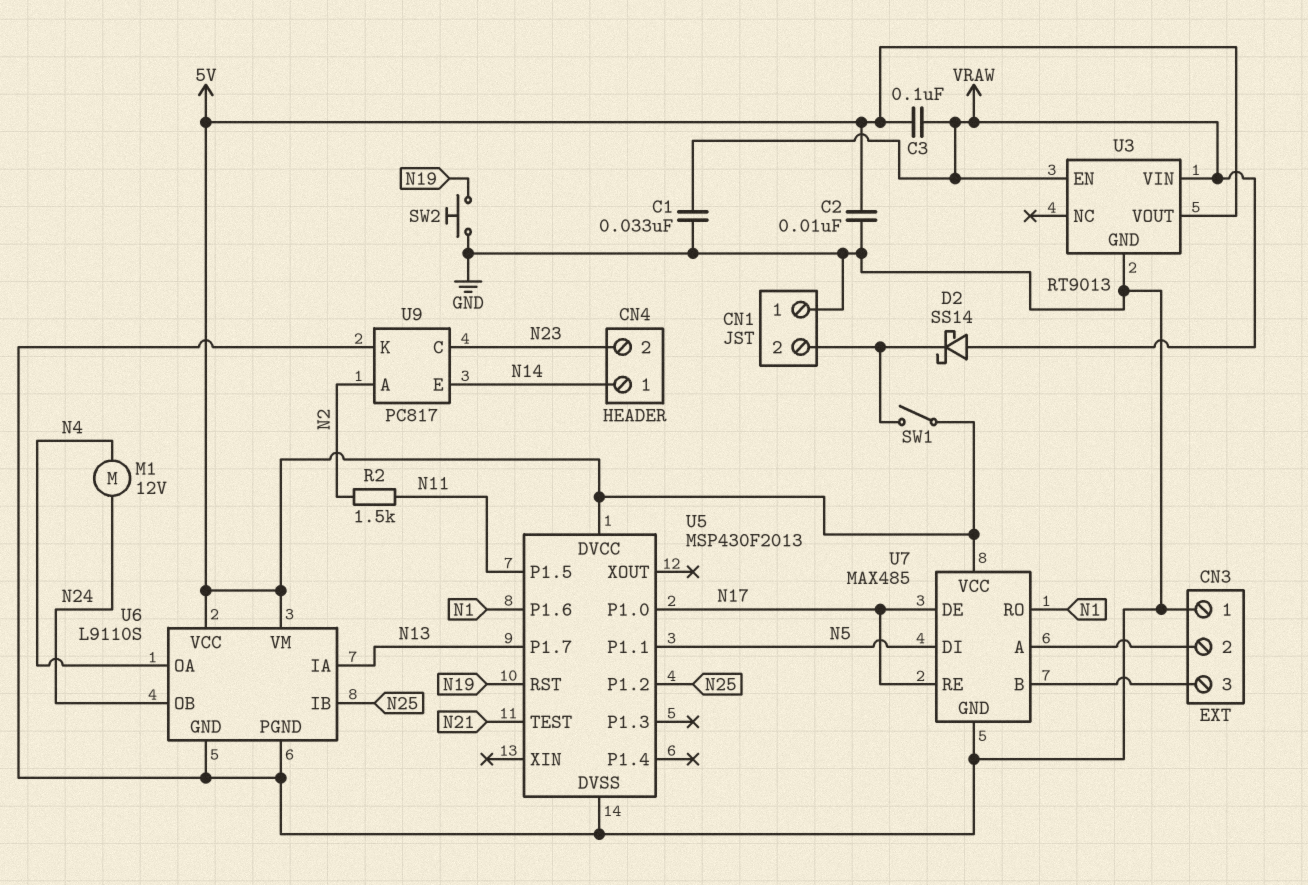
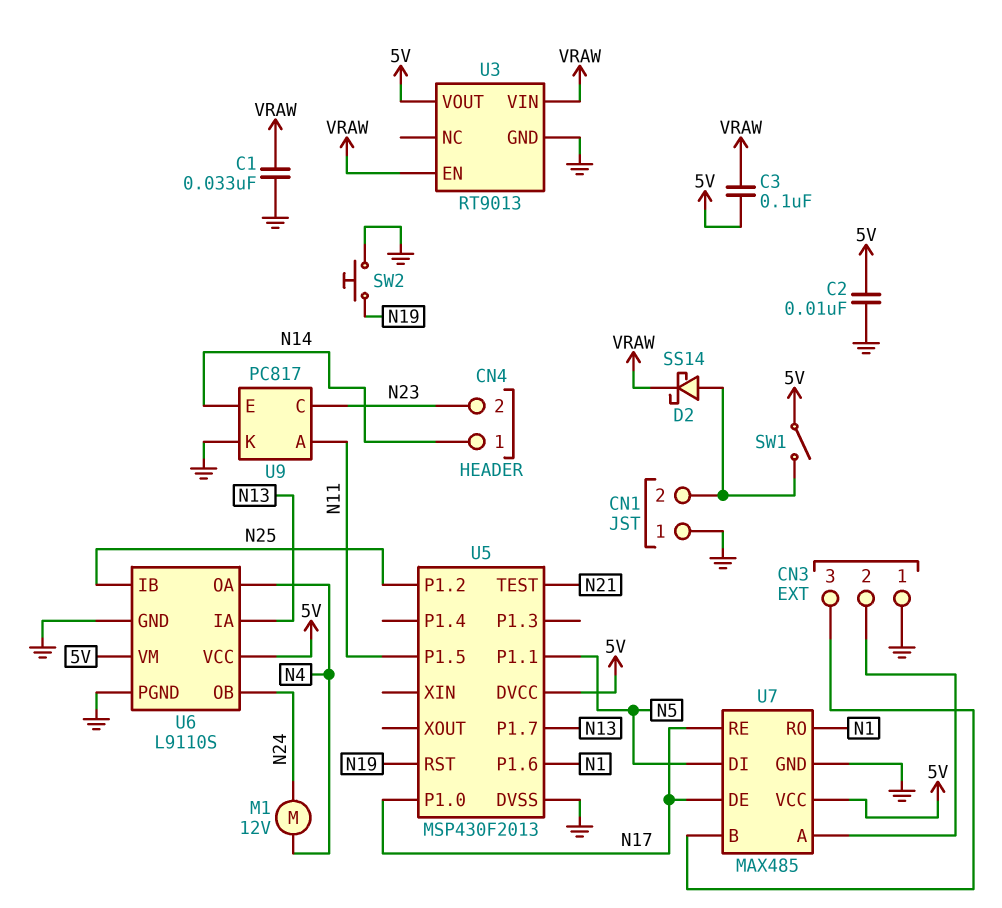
D2: schottky SS14 (A VRAW, K CN1/2) -> schottky SS14 (A CN1/2, K VRAW)
R2: 1.5k (N2, N11) -> none
U9 pin A: N2 -> N11

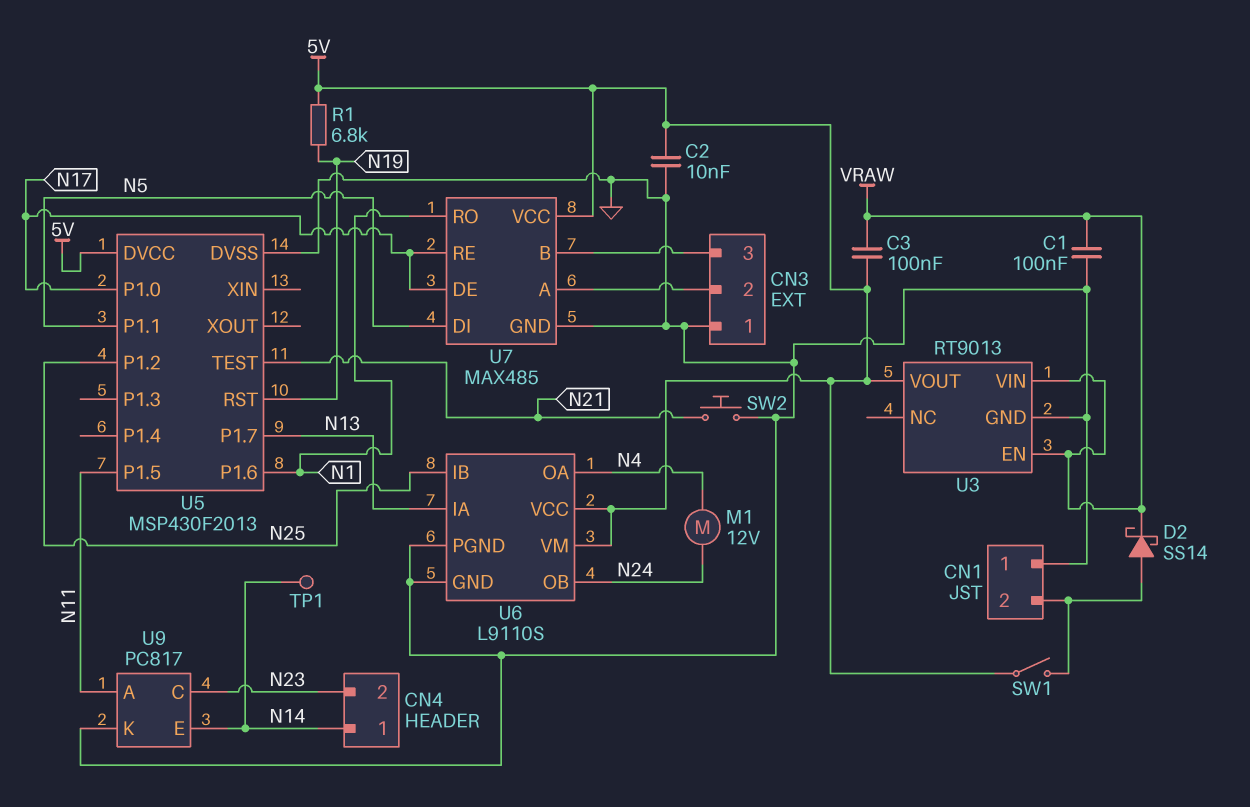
C1: 33nF (GND, VRAW) -> 100nF (GND, VRAW)
R1: none -> 6.8k (5V, N19)
SW2: button (GND, N19) -> button (GND, N21)
TP1: none -> test point (N14)

